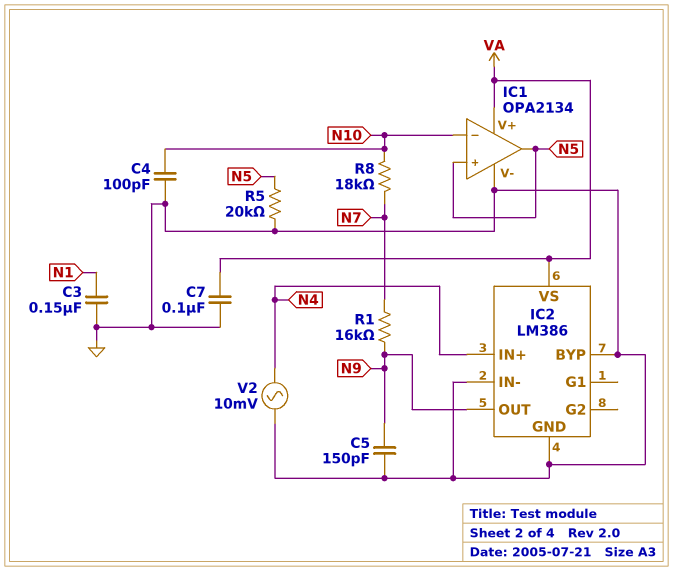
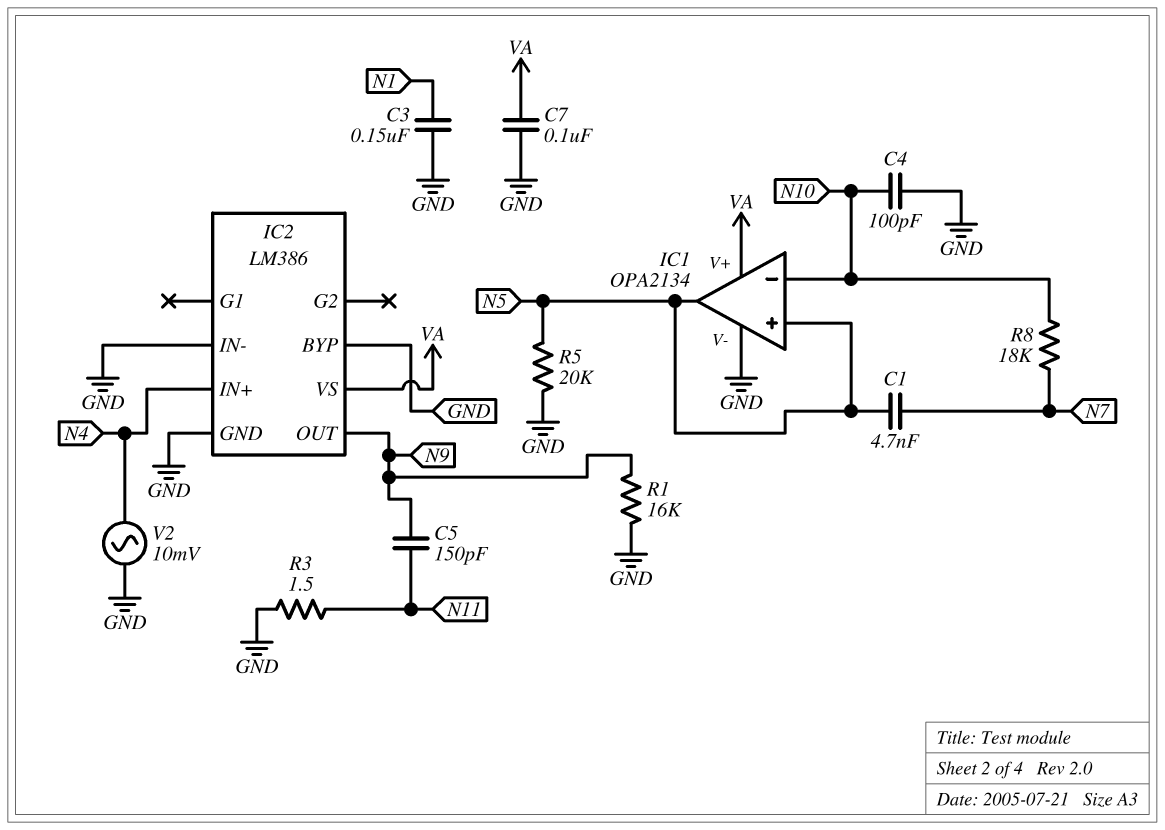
C1: none -> 4.7nF (N5, N7)
C5: 150pF (GND, N9) -> 150pF (N9, N11)
R1: 16k (N7, N9) -> 16k (GND, N9)
R3: none -> 1.5 (GND, N11)

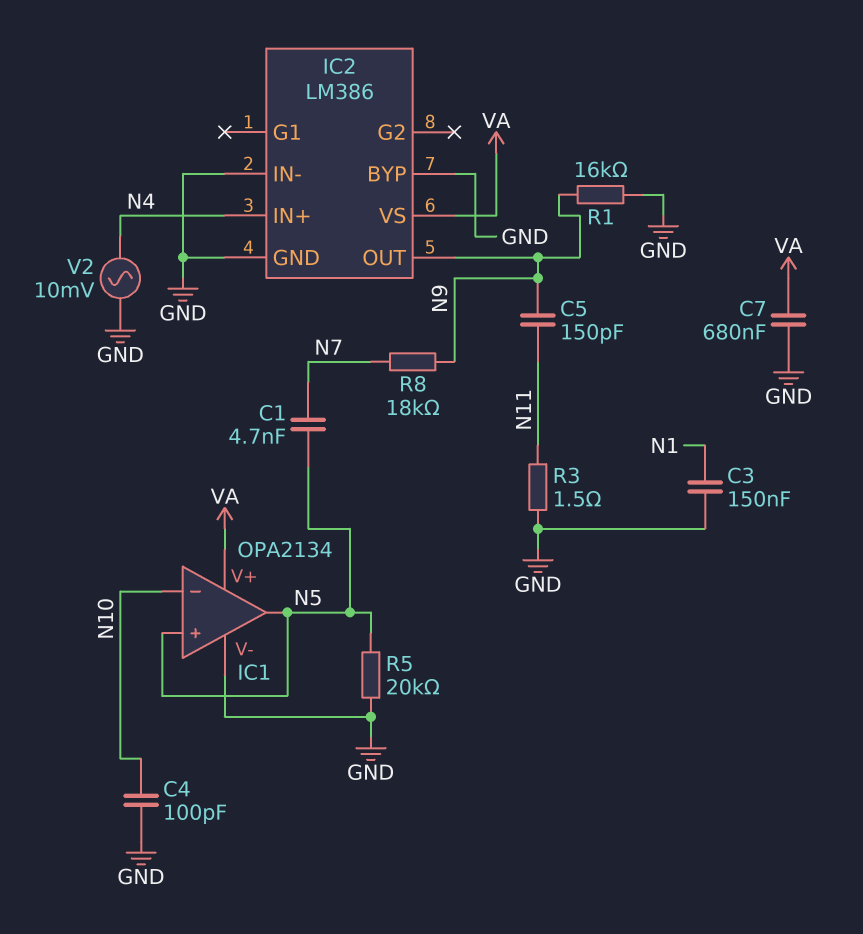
C7: 100nF (GND, VA) -> 680nF (GND, VA)
R8: 18k (N7, N10) -> 18k (N7, N9)

